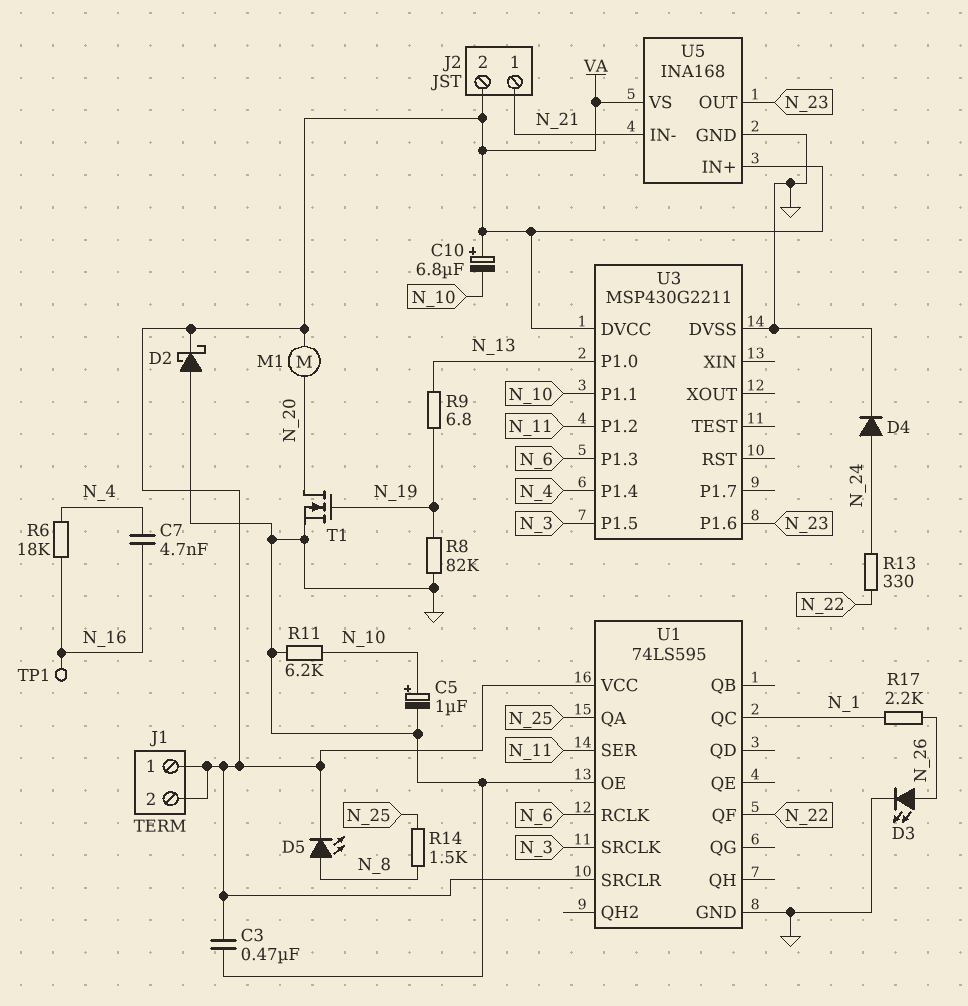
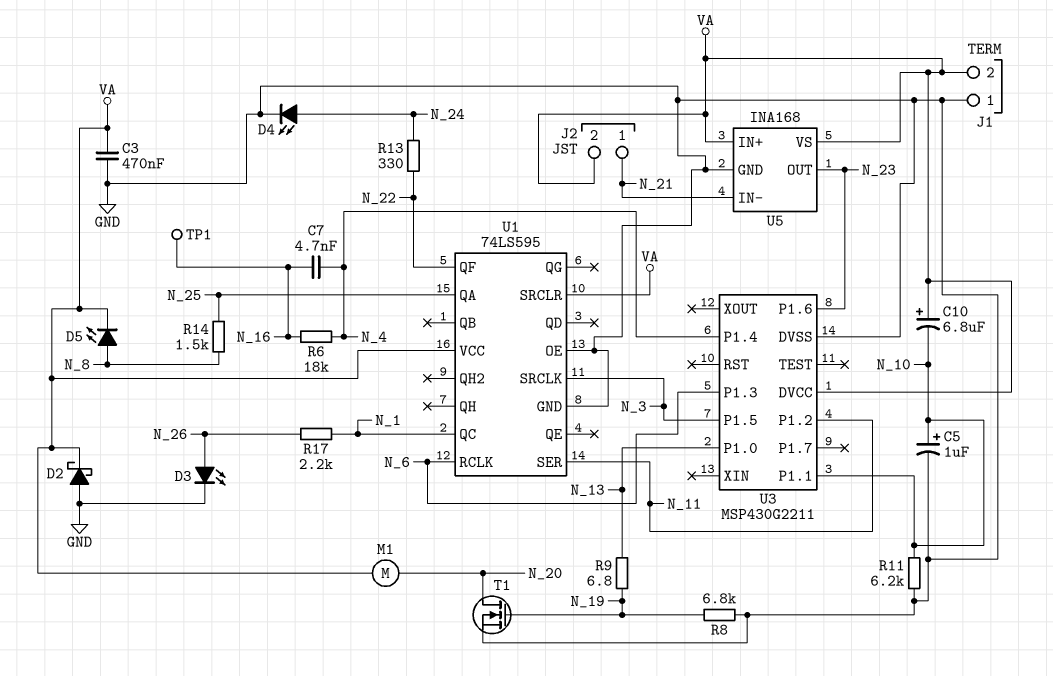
D4: diode (A N_24, K GND) -> LED (A N_24, K GND)
J1 pin 1: VA -> GND
R8: 82k (GND, N_19) -> 6.8k (GND, N_19)

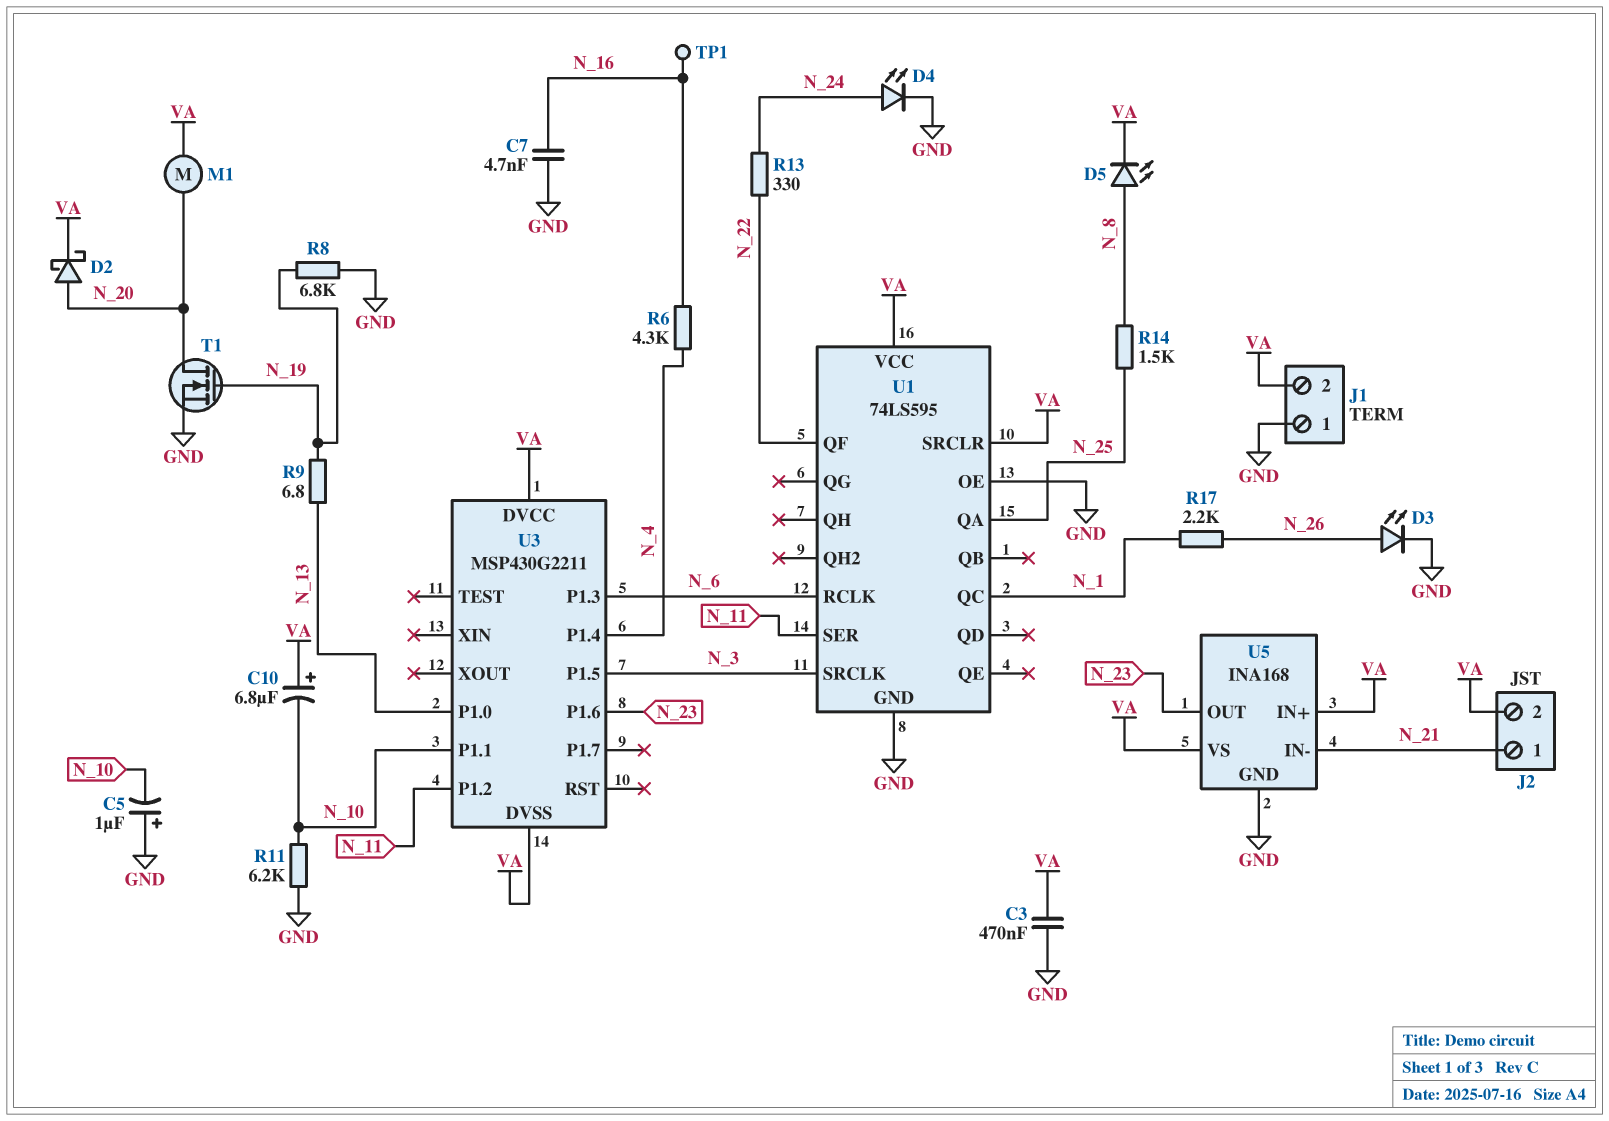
C5: 1uF (plus N_10, minus GND) -> 1uF (plus GND, minus N_10)
C7: 4.7nF (N_4, N_16) -> 4.7nF (GND, N_16)
D2: schottky (A GND, K VA) -> schottky (A N_20, K VA)
R6: 18k (N_4, N_16) -> 4.3k (N_4, N_16)
U3 pin DVSS: GND -> VA

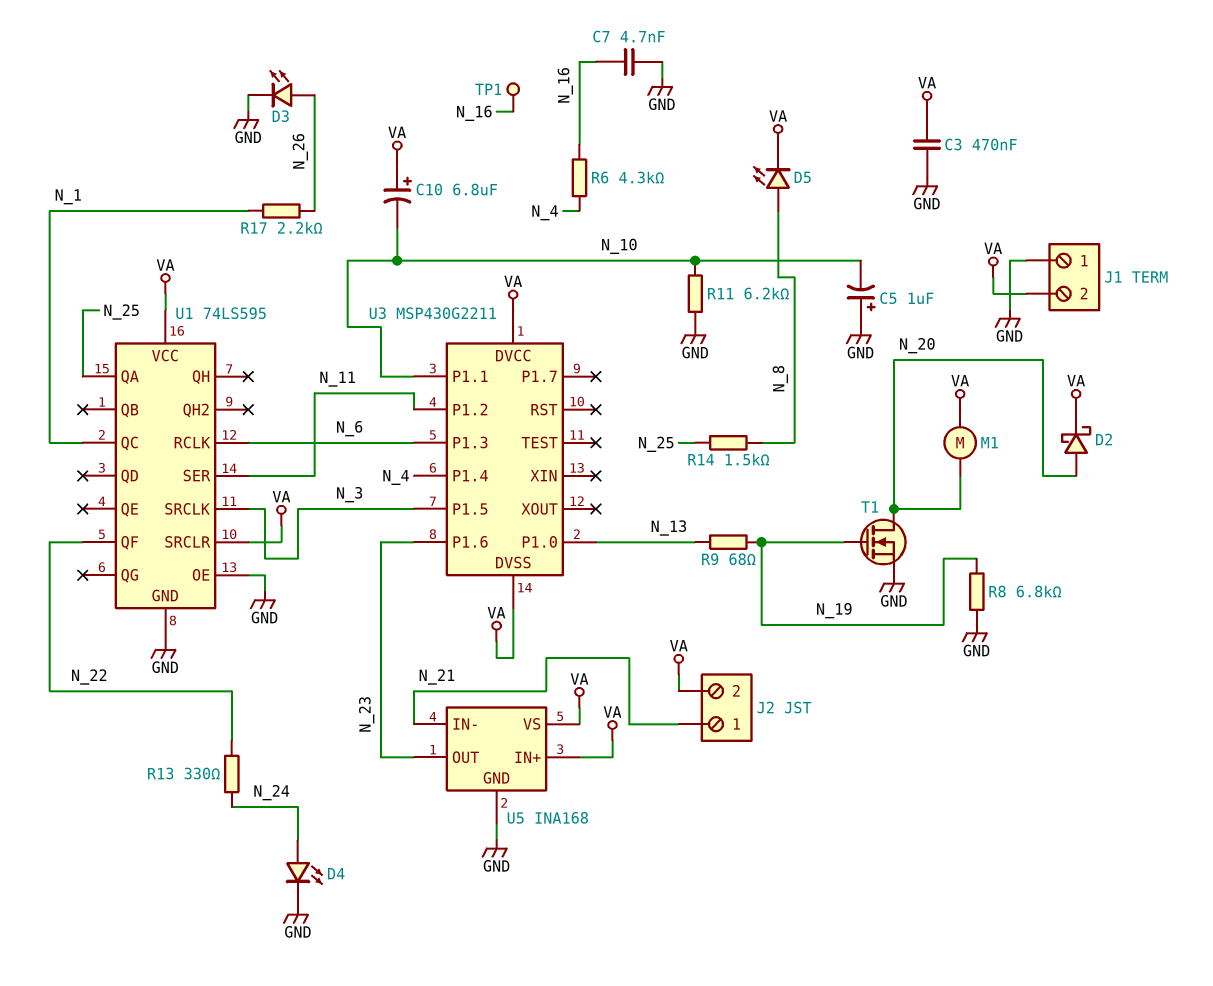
R9: 6.8 (N_13, N_19) -> 68 (N_13, N_19)

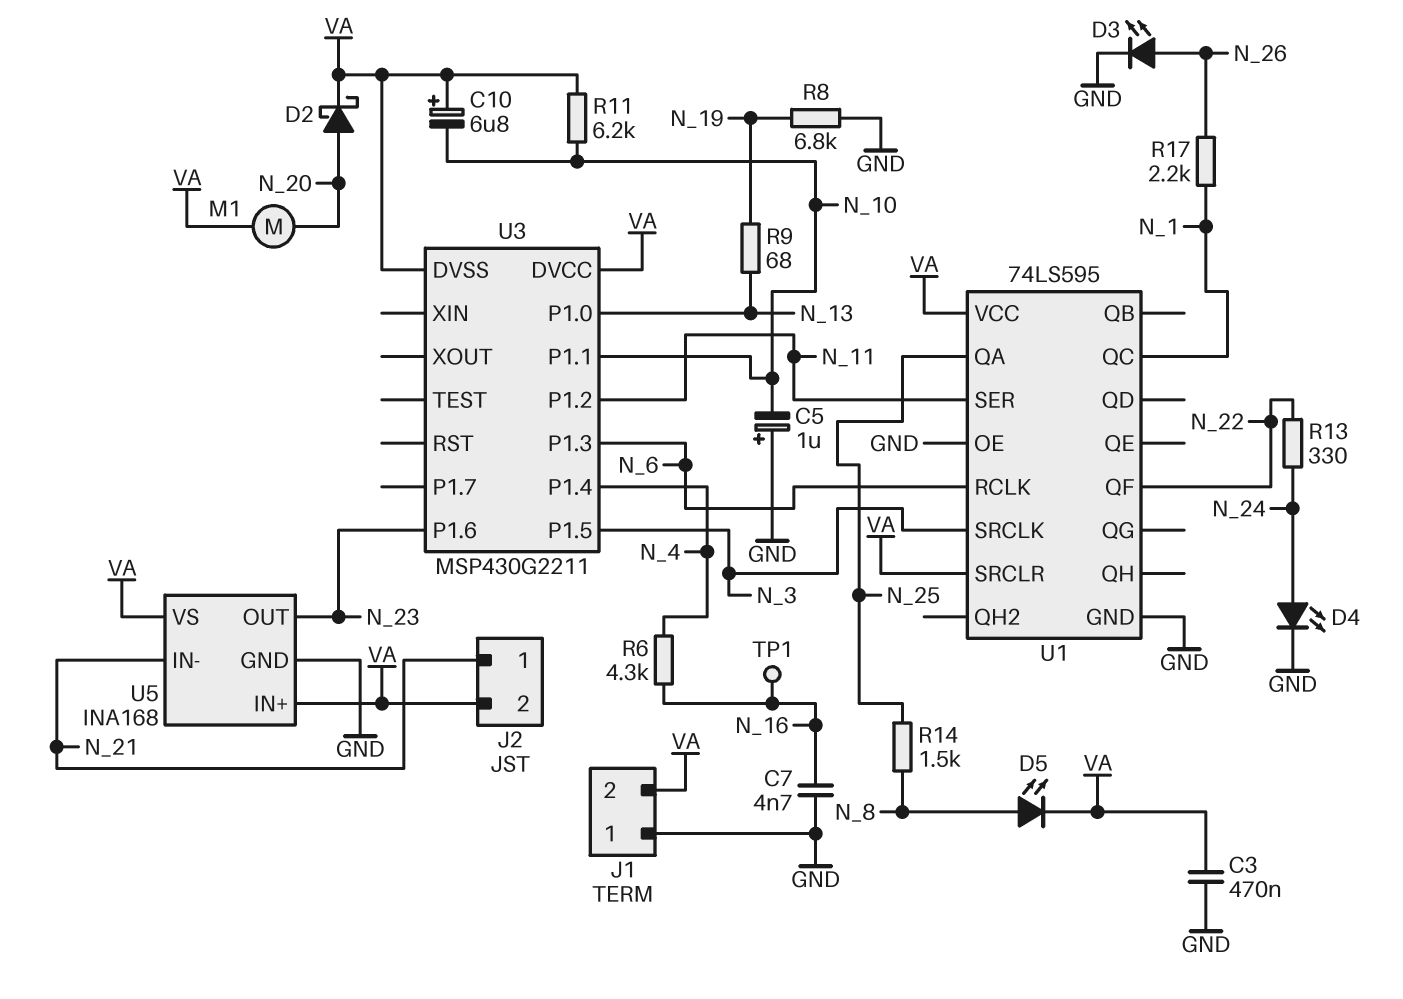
R11: 6.2k (GND, N_10) -> 6.2k (N_10, VA)
T1: NMOS (G N_19, D N_20, S GND) -> none

